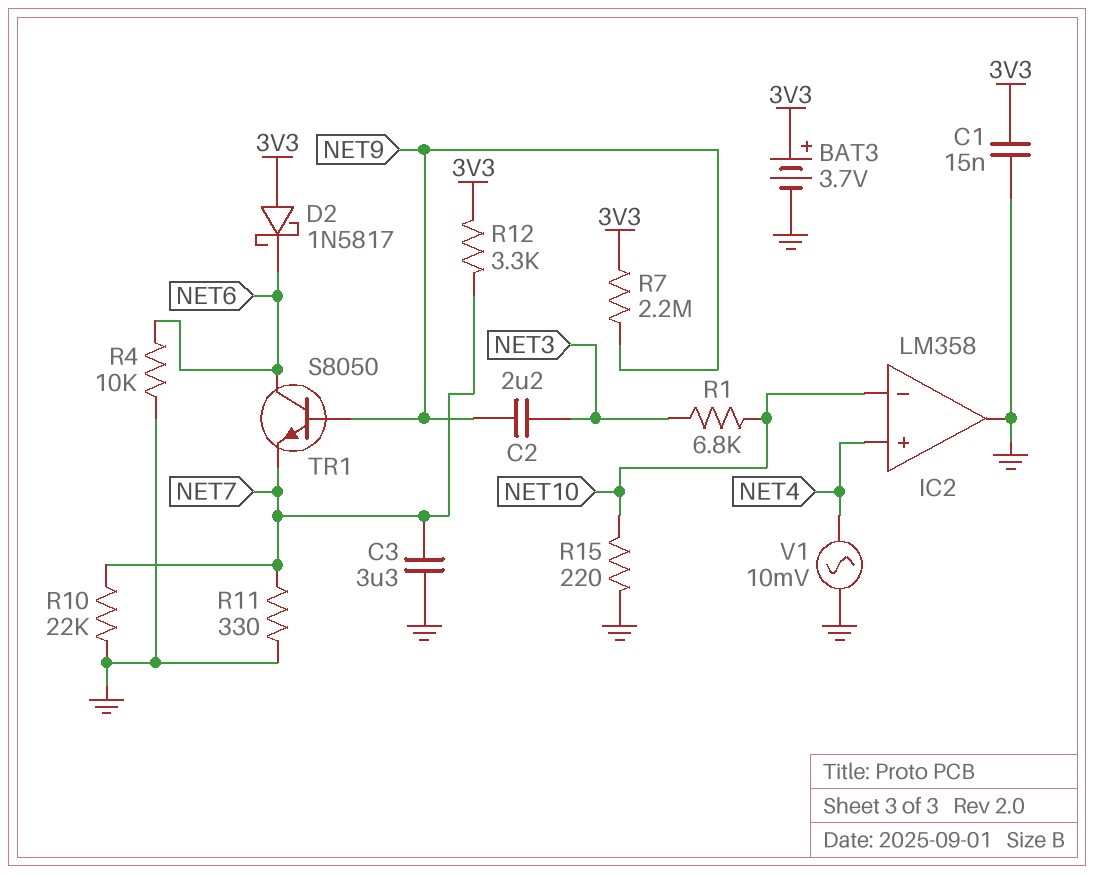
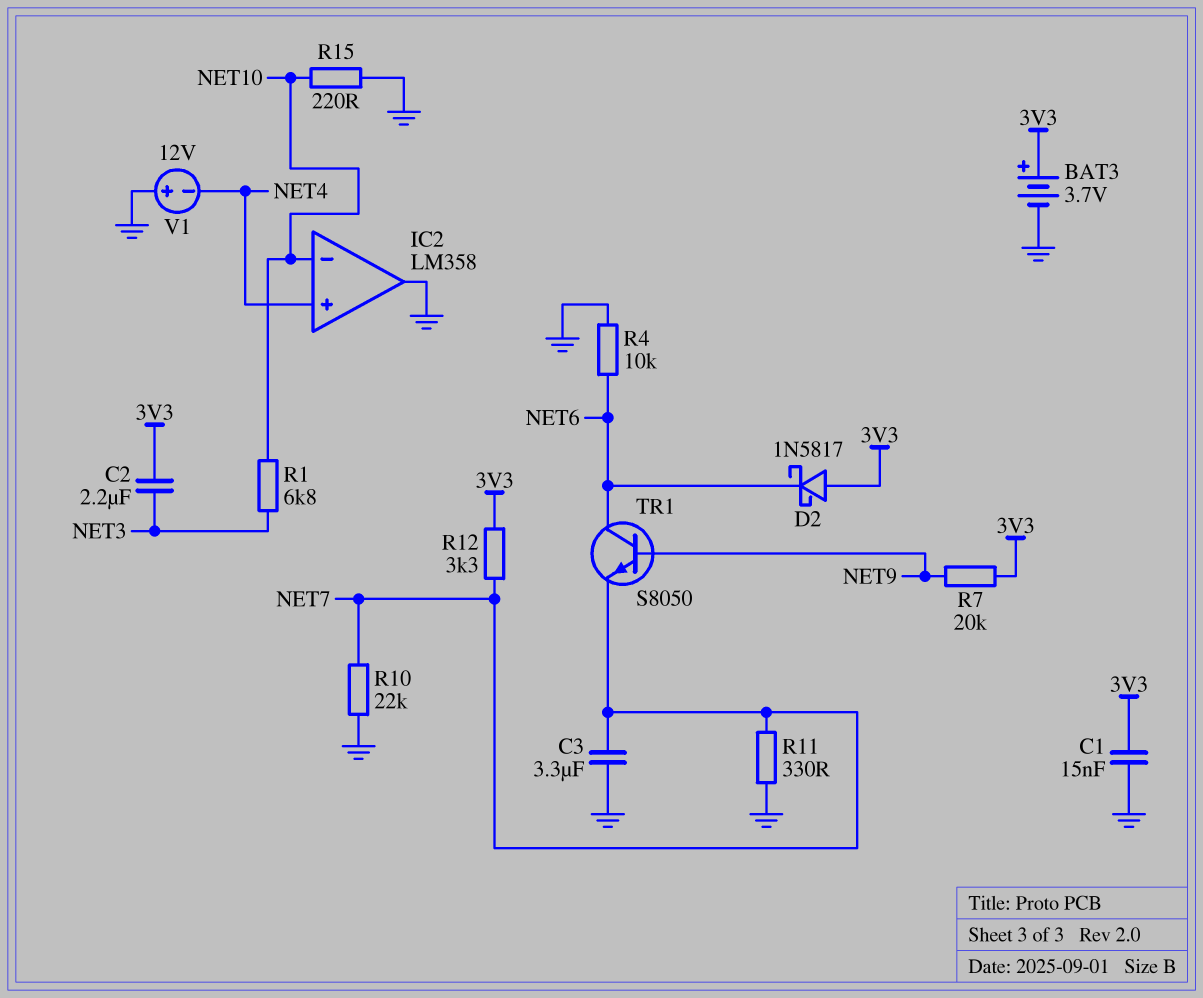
C2: 2.2uF (NET3, NET9) -> 2.2uF (3V3, NET3)
R7: 2.2M (3V3, NET9) -> 20k (3V3, NET9)
V1: AC 10mV (GND, NET4) -> 12V (plus GND, minus NET4)

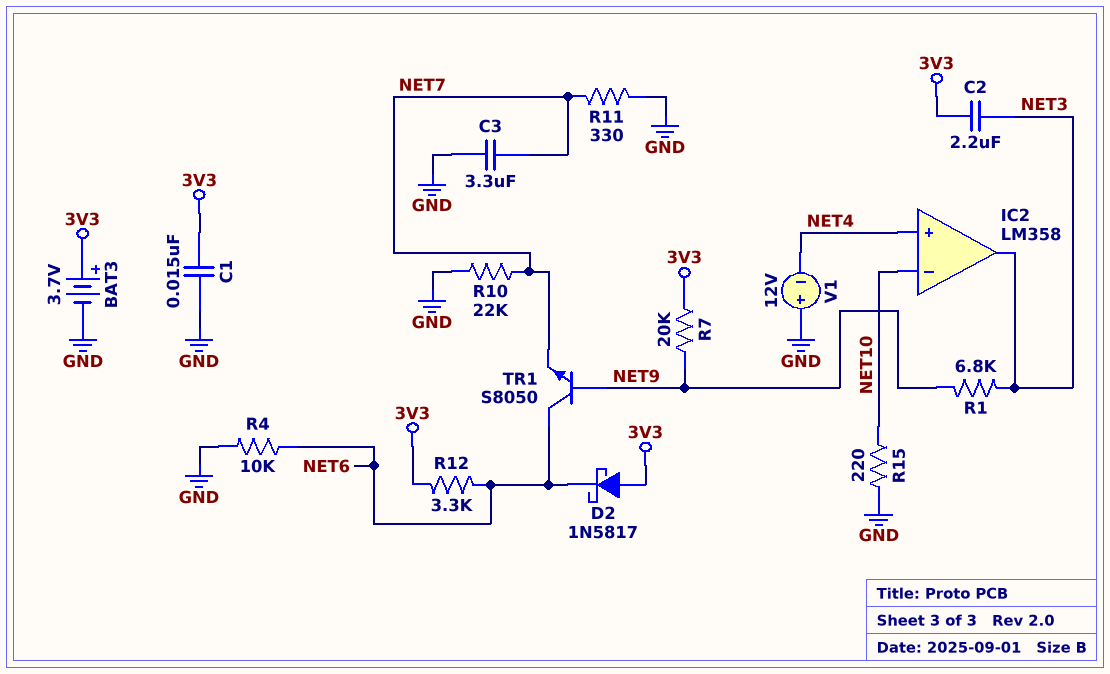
IC2 pin out: GND -> NET3
R1: 6.8k (NET3, NET10) -> 6.8k (NET3, NET9)
R12: 3.3k (3V3, NET7) -> 3.3k (3V3, NET6)

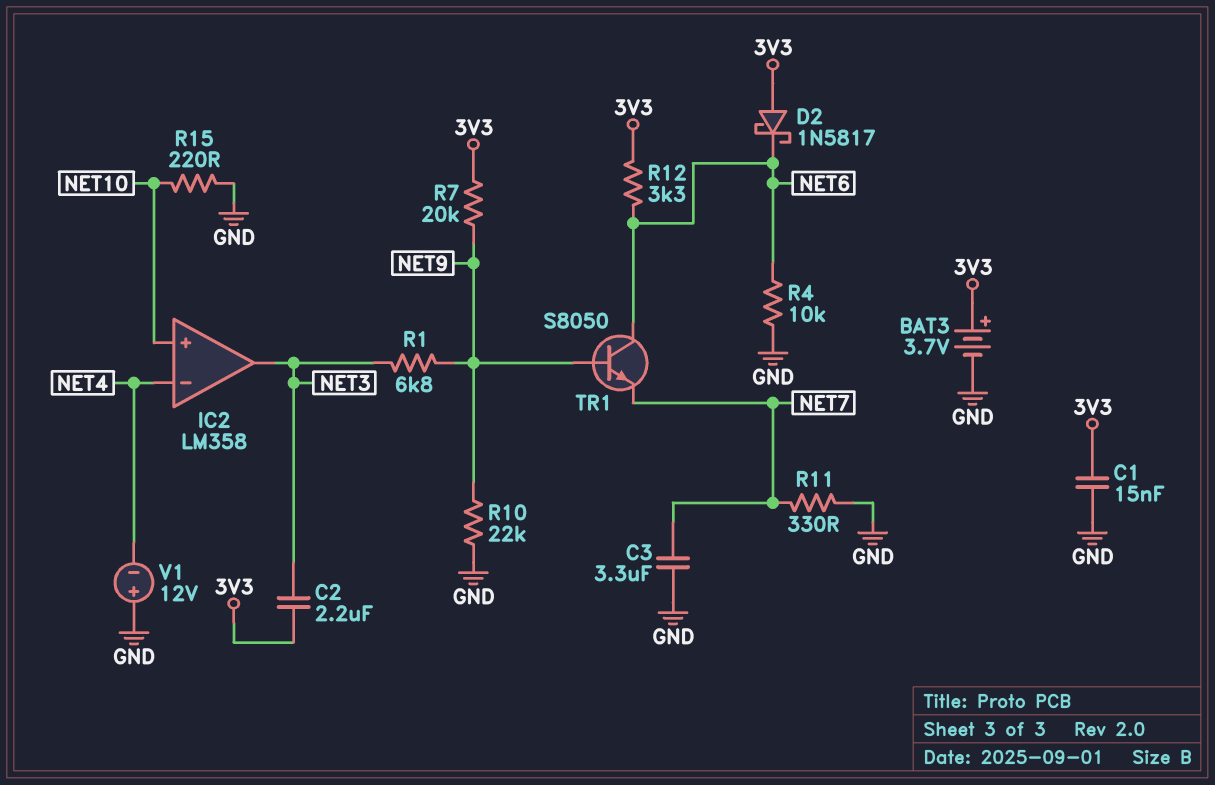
IC2 pin in+: NET4 -> NET10
IC2 pin in-: NET10 -> NET4
R10: 22k (GND, NET7) -> 22k (GND, NET9)

